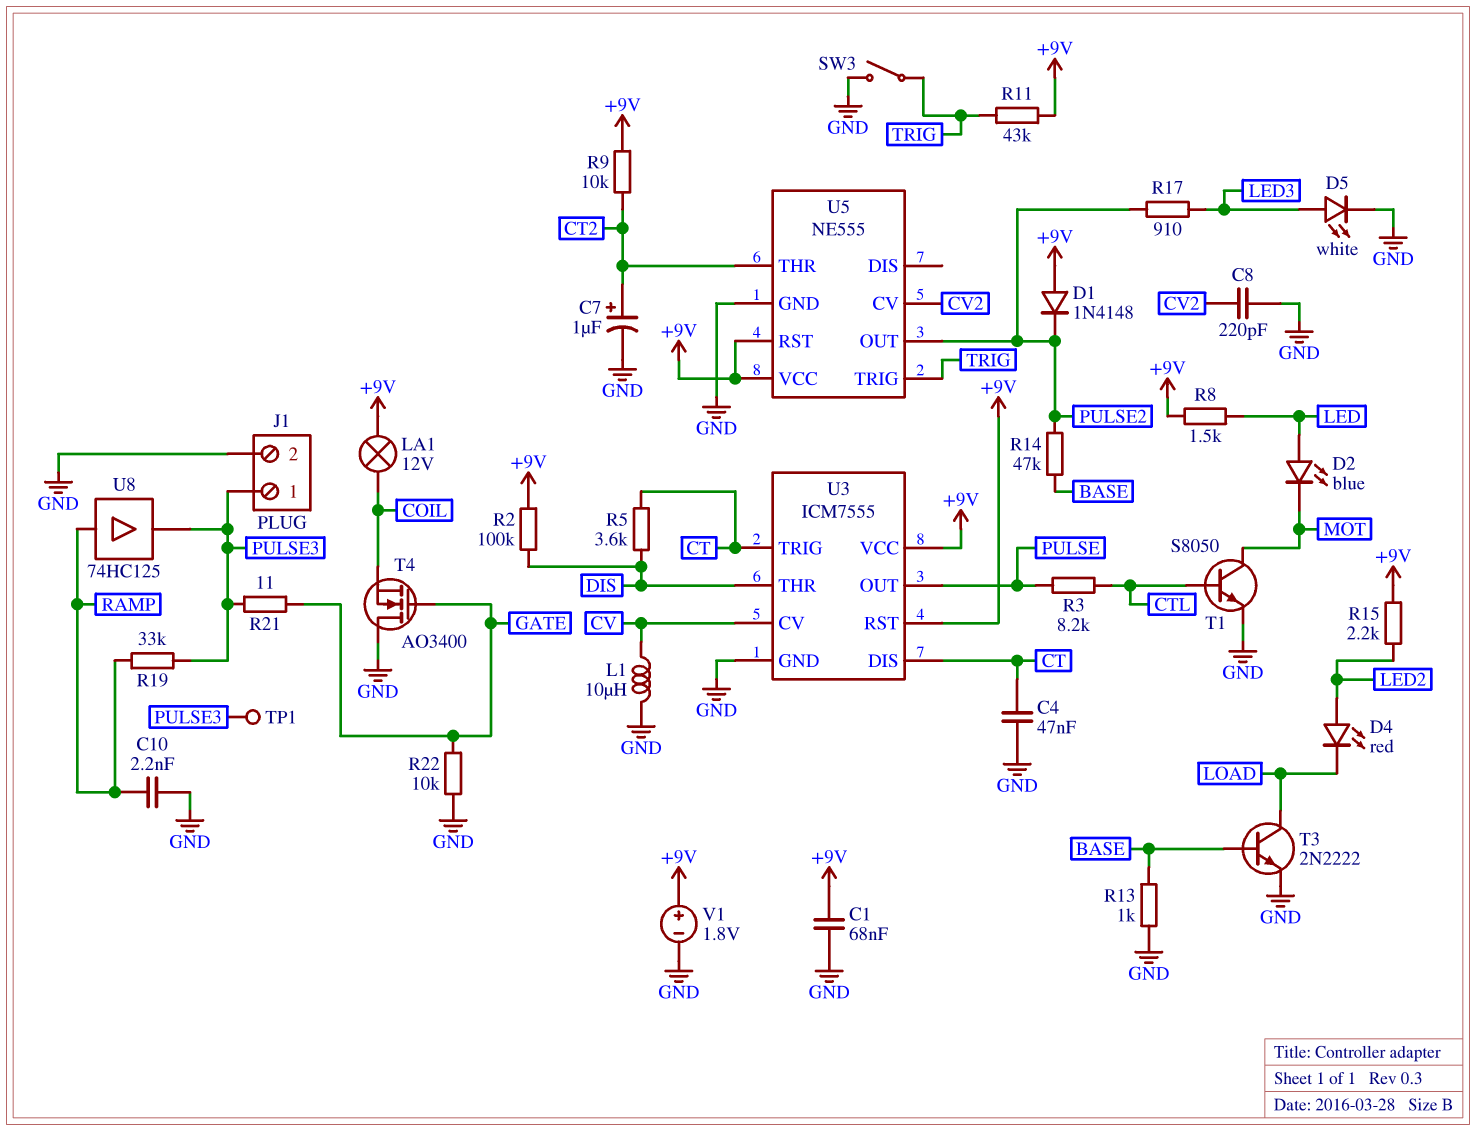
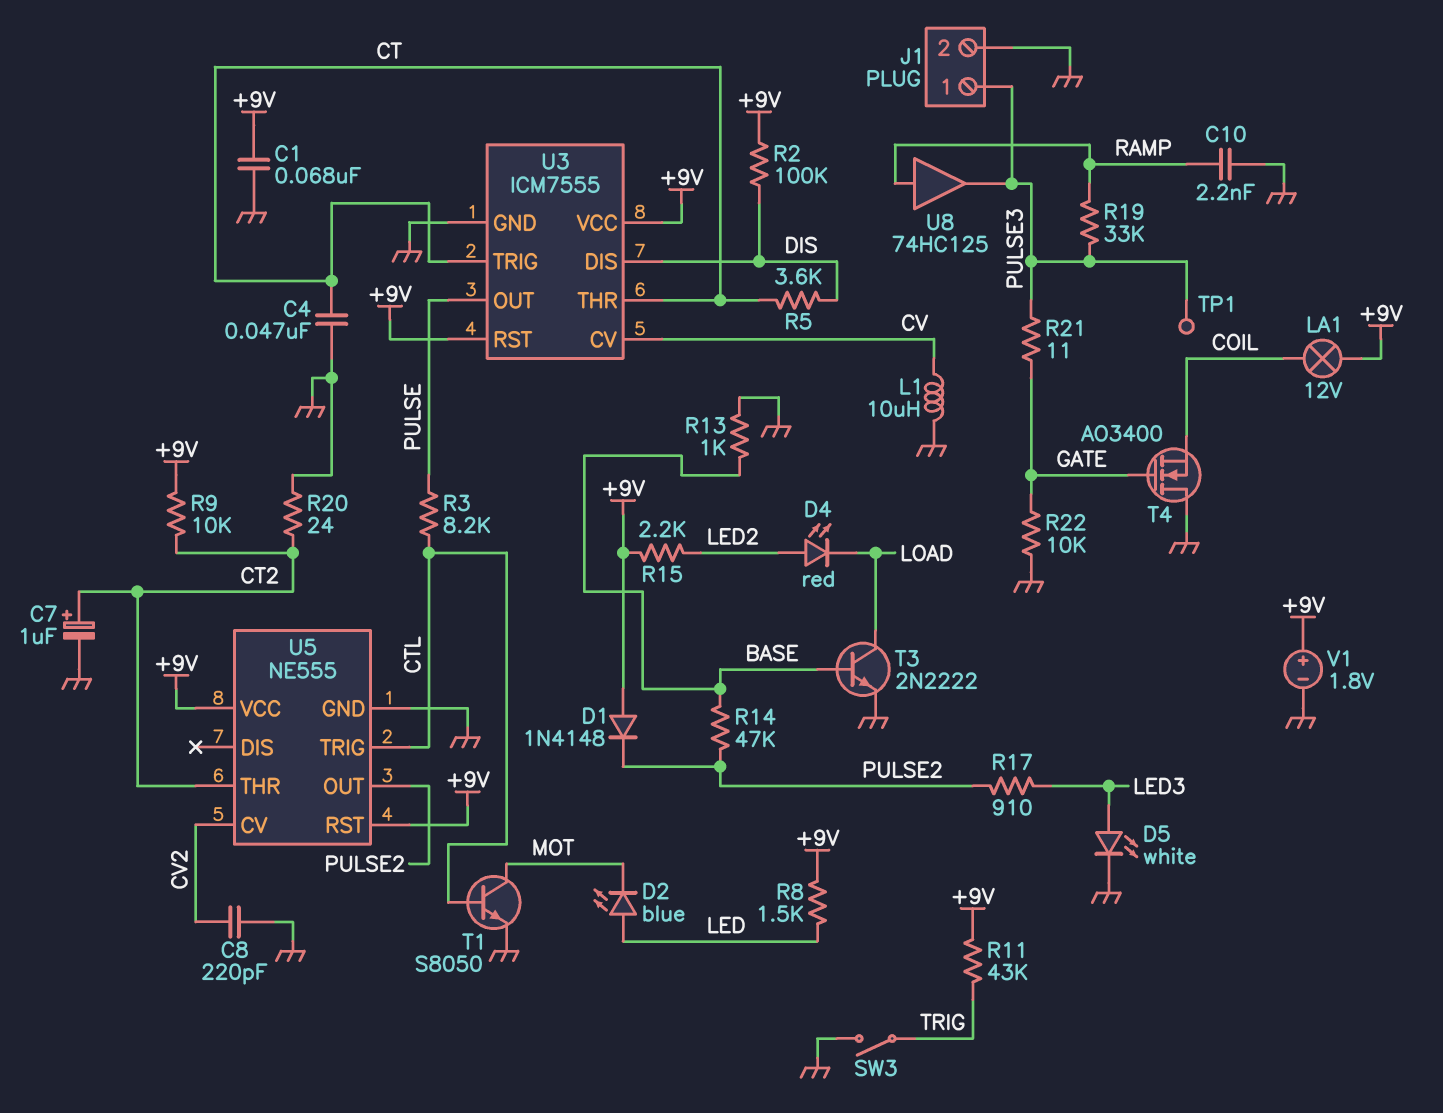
R20: none -> 24 (CT2, GND)
U3 pin DIS: CT -> DIS
U3 pin THR: DIS -> CT
U5 pin TRIG: TRIG -> CTL

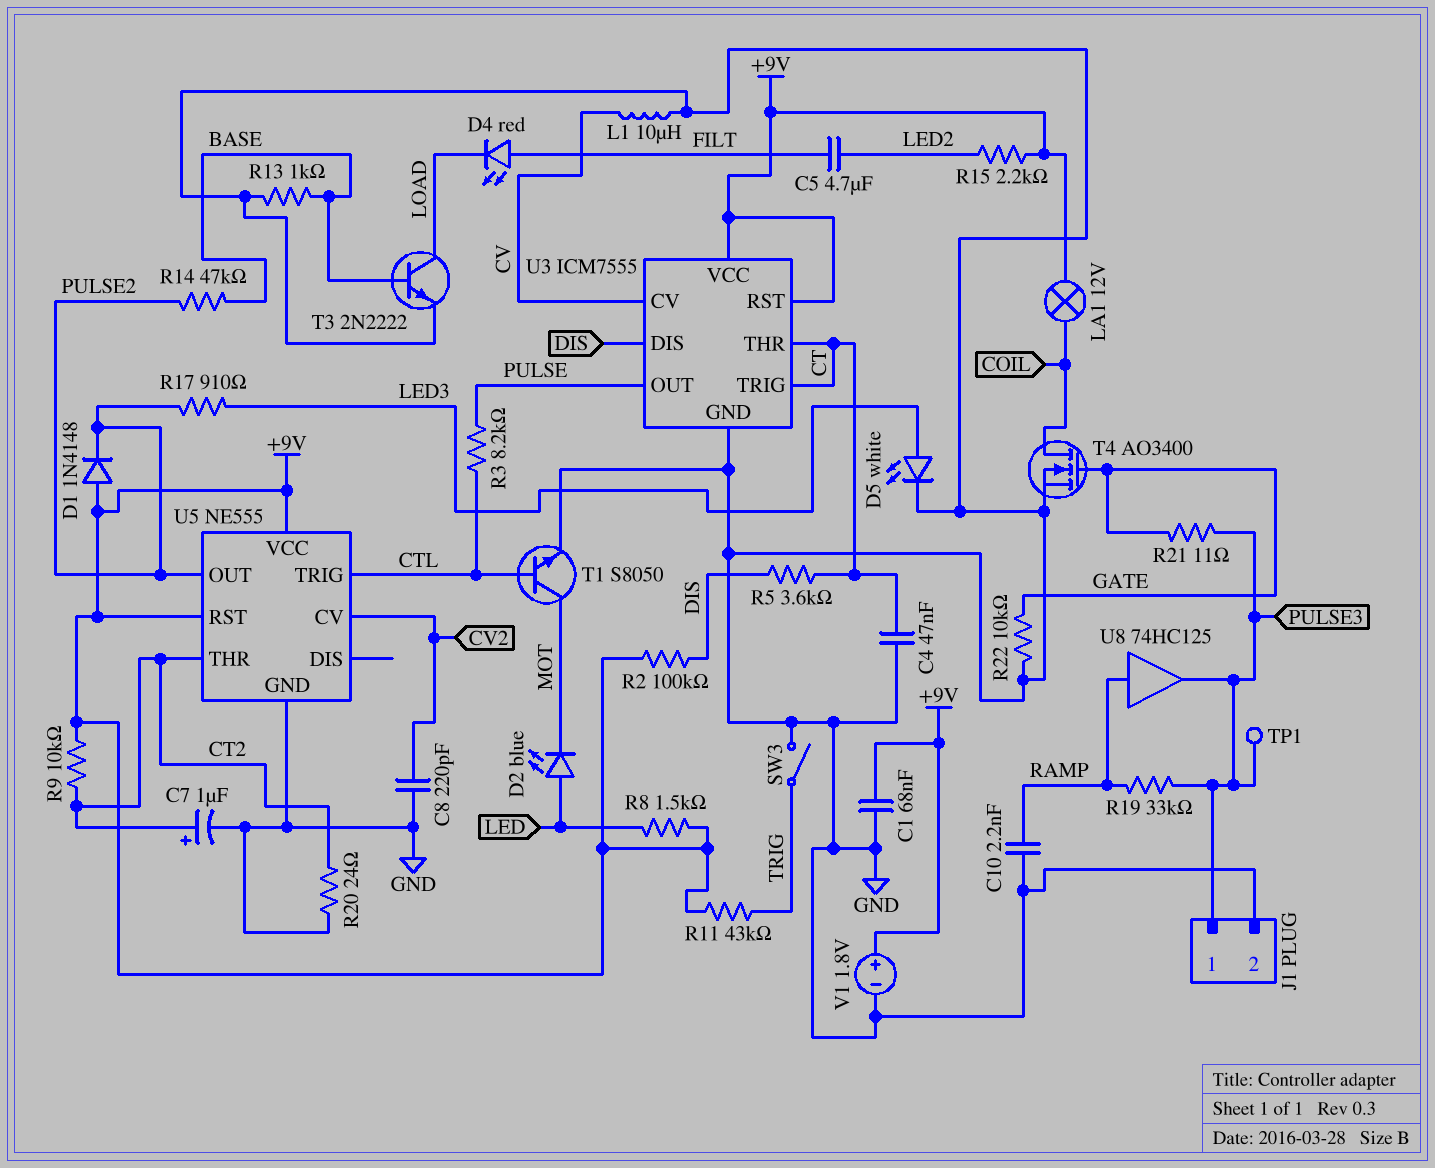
C5: none -> 4.7uF (FILT, LED2)
D4: LED red (A LED2, K LOAD) -> LED red (A FILT, K LOAD)
T4: NMOS AO3400 (G GATE, D GND, S COIL) -> NMOS AO3400 (G GATE, D COIL, S GND)

